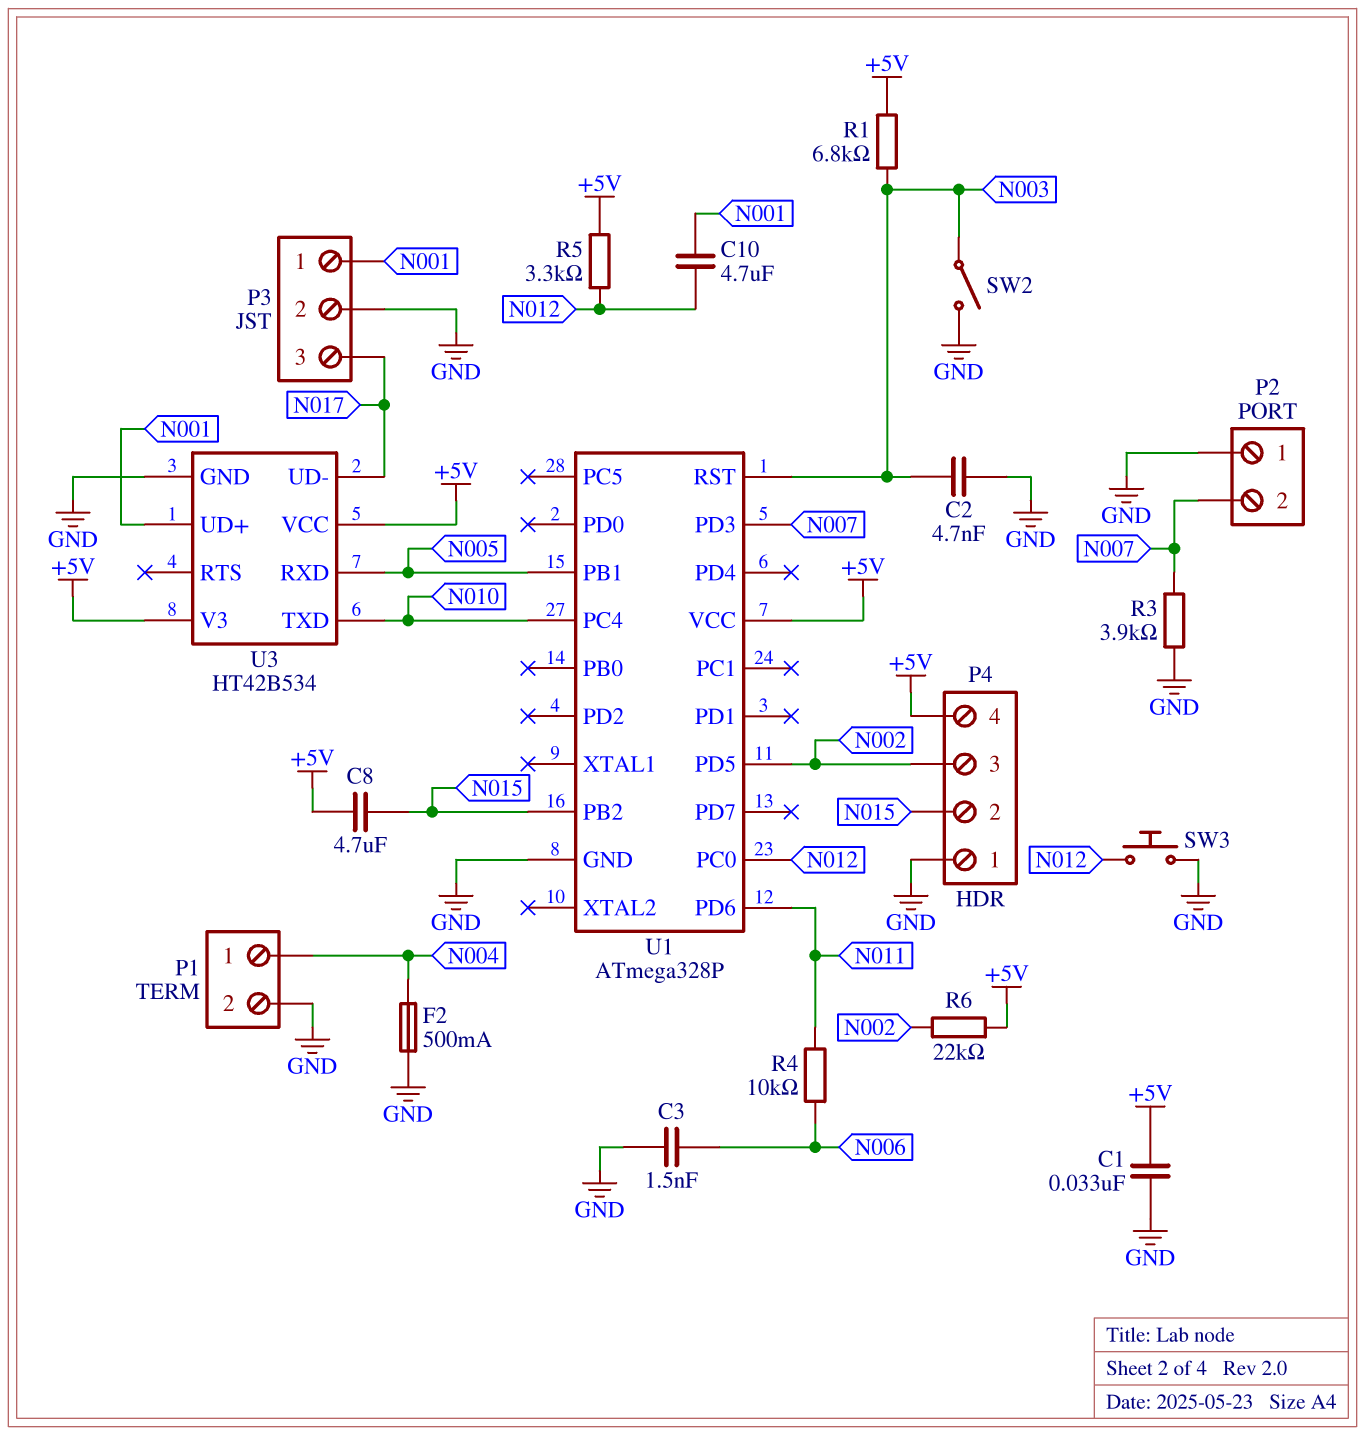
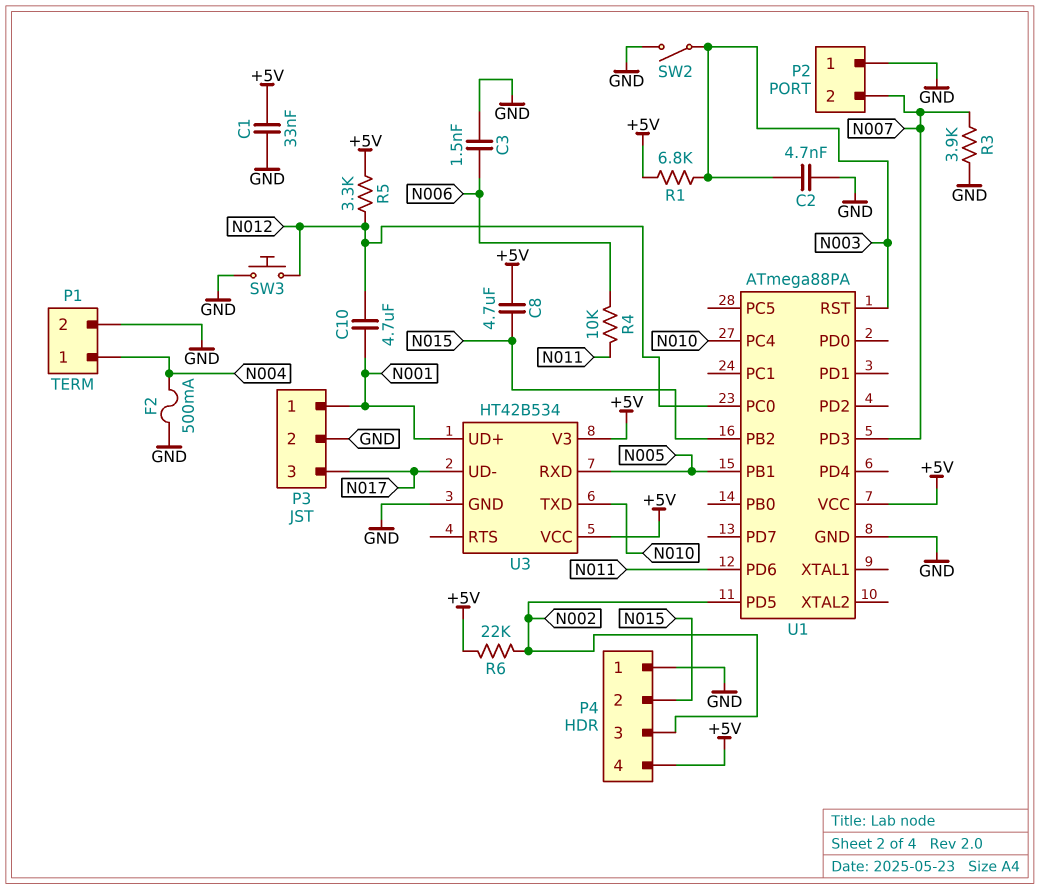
U1: ATmega328P -> ATmega88PA

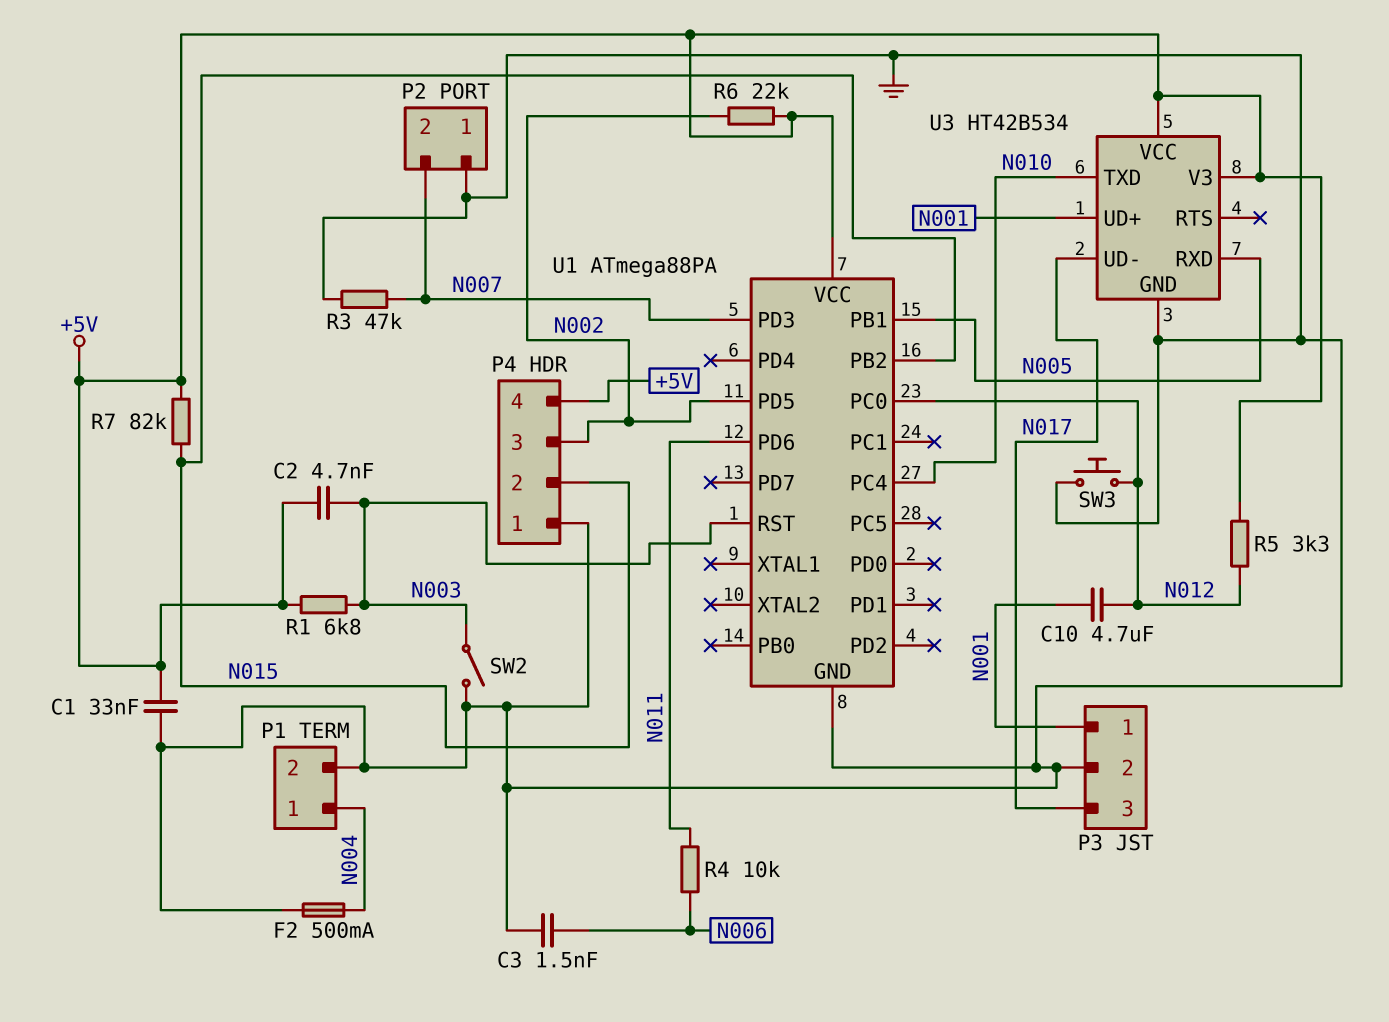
C2: 4.7nF (GND, N003) -> 4.7nF (+5V, N003)
C8: 4.7uF (+5V, N015) -> none
R3: 3.9k (GND, N007) -> 47k (GND, N007)
R7: none -> 82k (+5V, N015)

